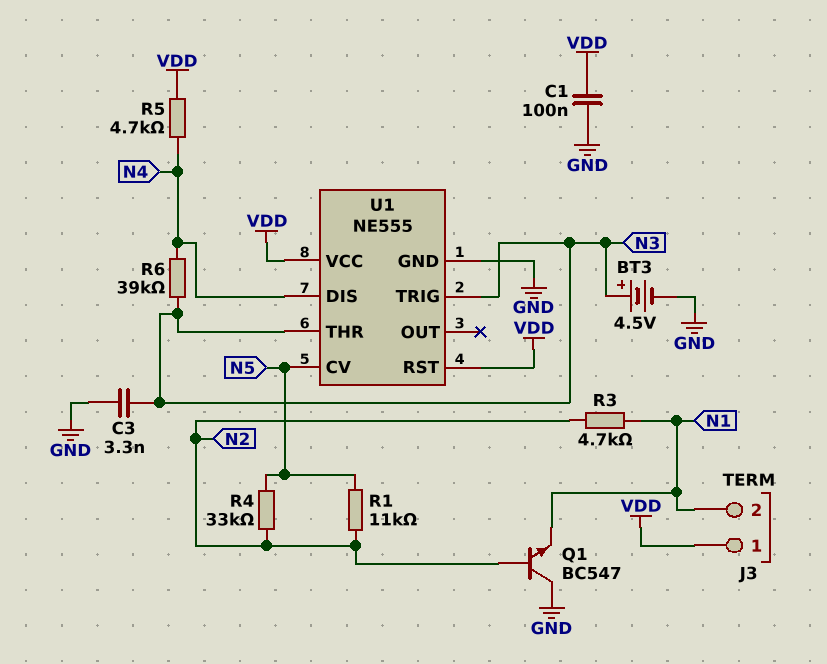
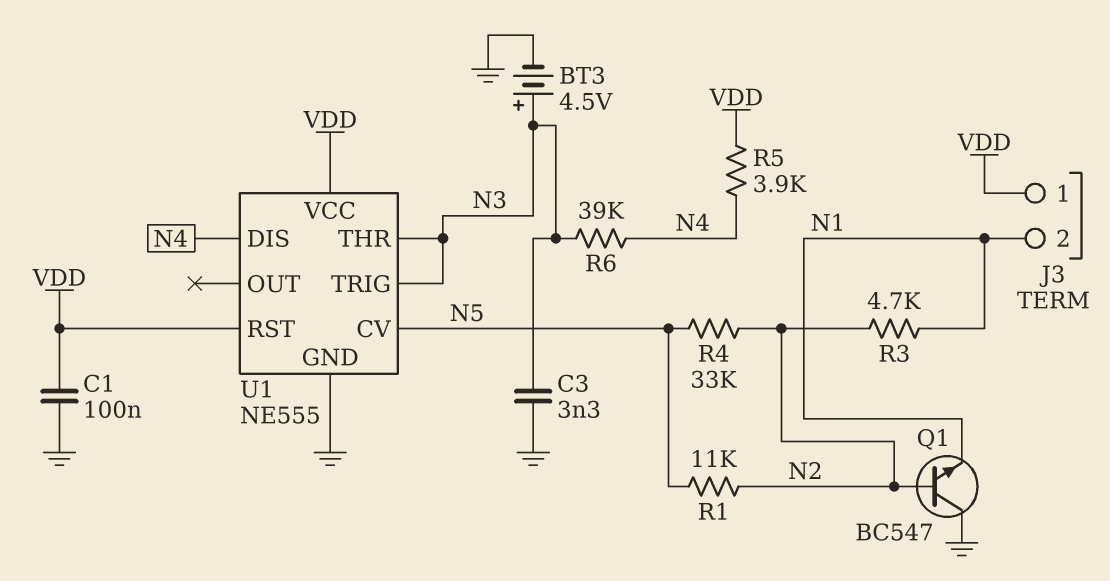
R5: 4.7k (N4, VDD) -> 3.9k (N4, VDD)

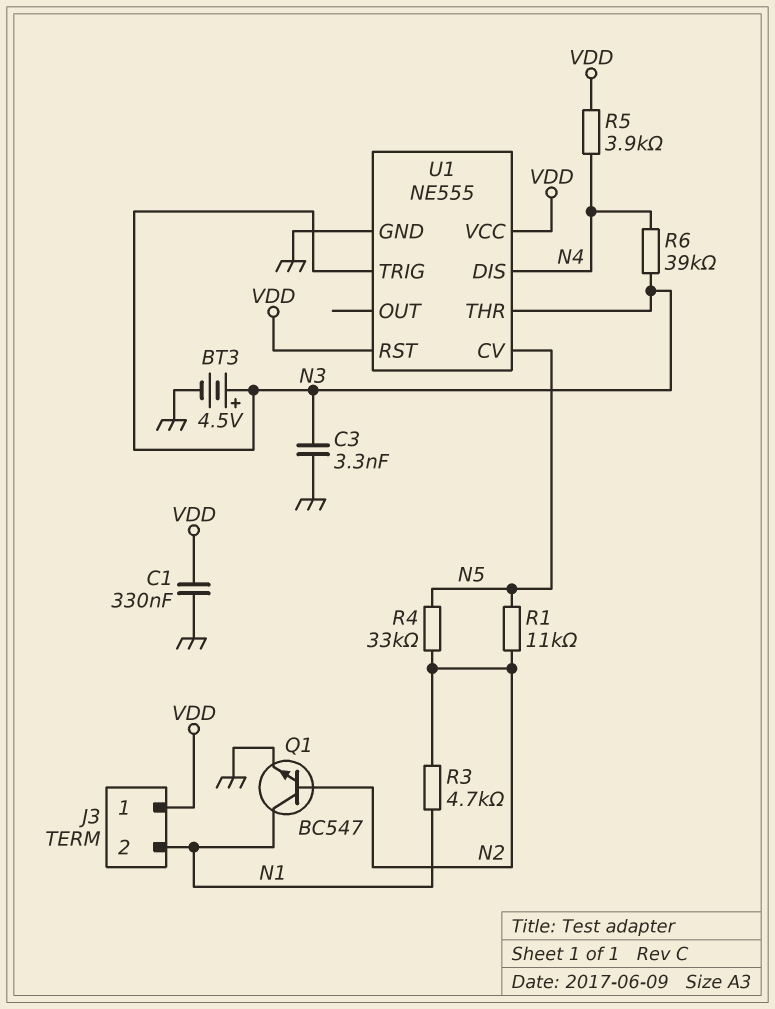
C1: 100nF (GND, VDD) -> 330nF (GND, VDD)
Q1: NPN BC547 (B N2, C GND, E N1) -> NPN BC547 (B N2, C N1, E GND)

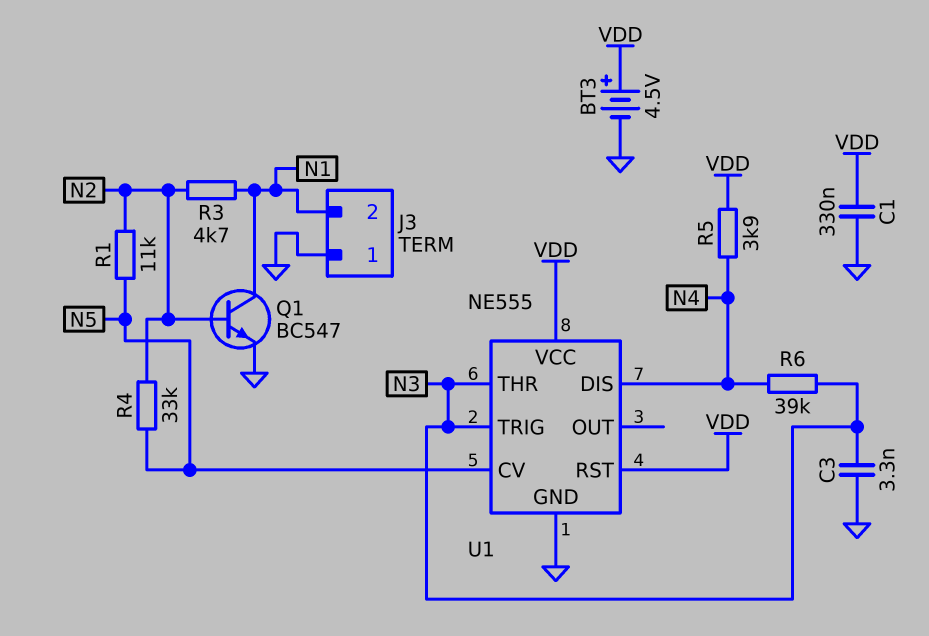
BT3: 4.5V (plus N3, minus GND) -> 4.5V (plus VDD, minus GND)
J3 pin 1: VDD -> GND

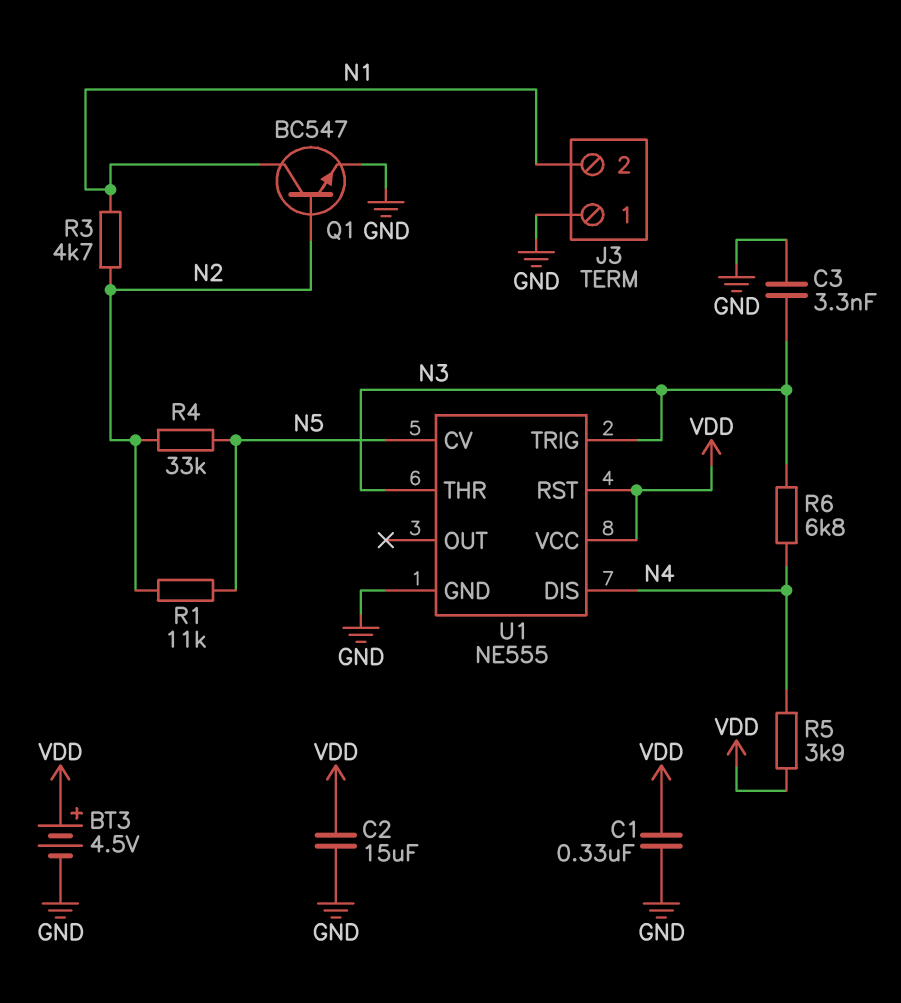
C2: none -> 15uF (GND, VDD)
R6: 39k (N3, N4) -> 6.8k (N3, N4)

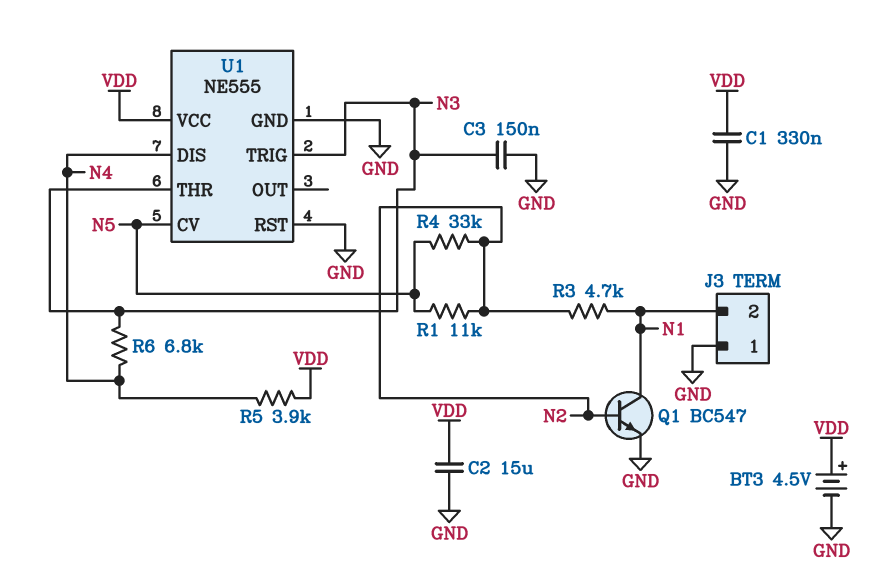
C3: 3.3nF (GND, N3) -> 150nF (GND, N3)
U1 pin RST: VDD -> GND

